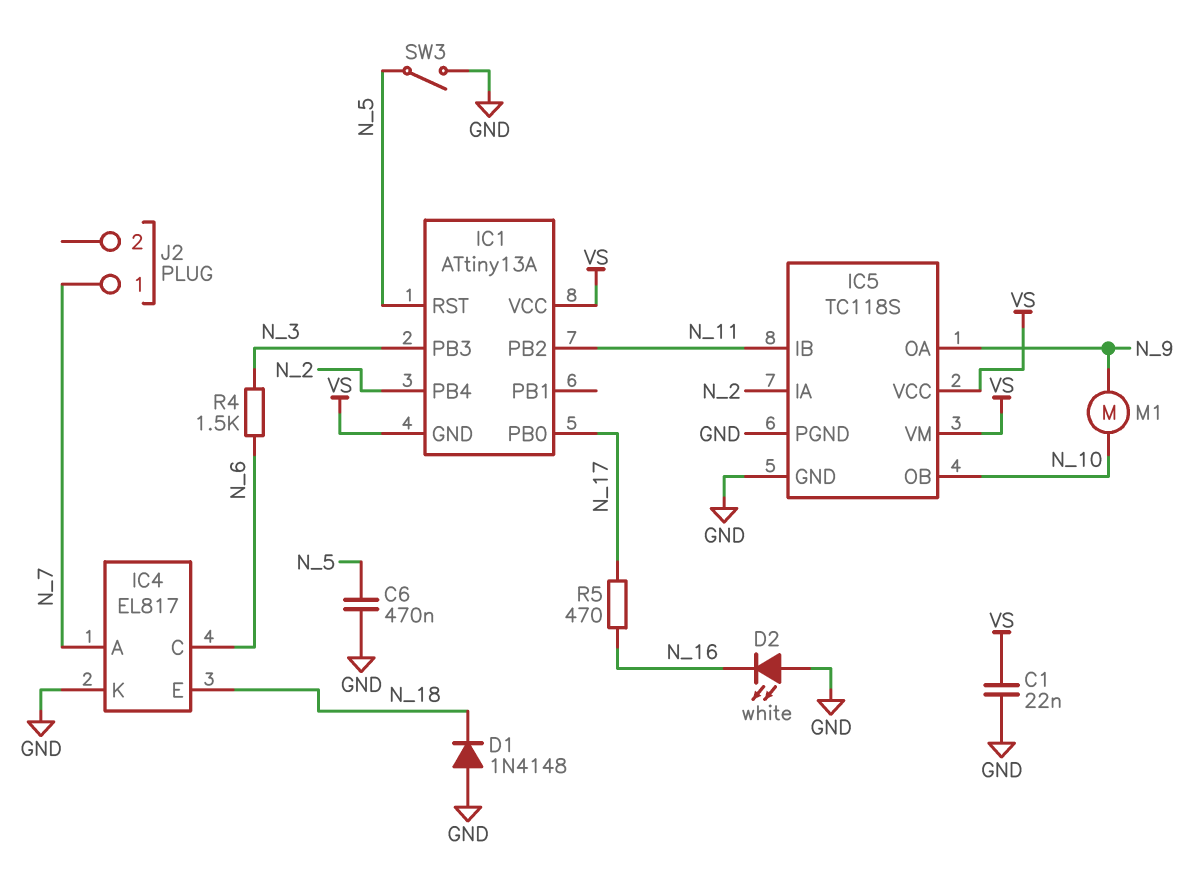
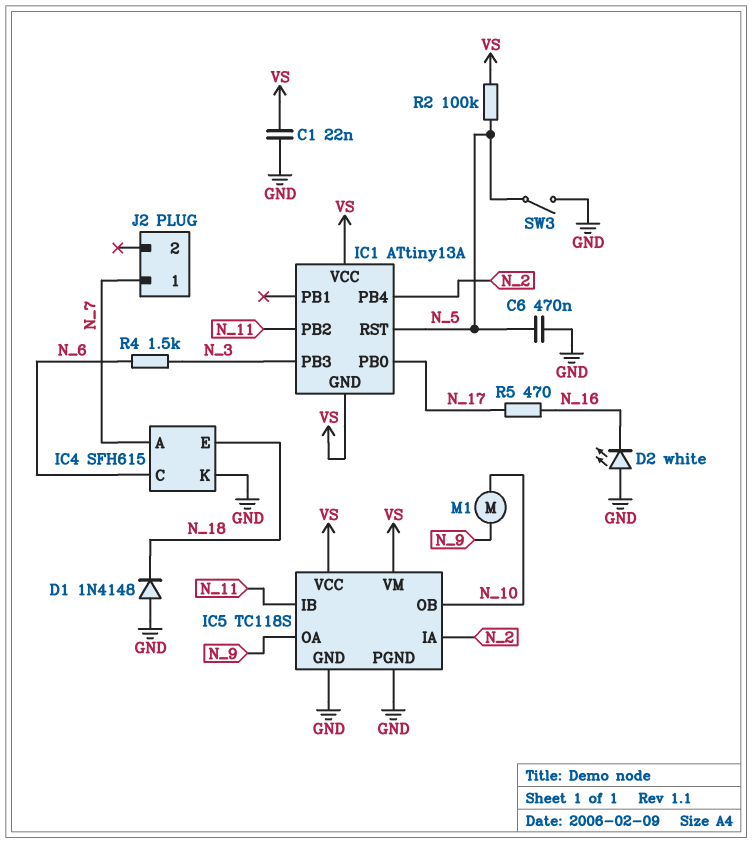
IC4: EL817 -> SFH615
R2: none -> 100k (N_5, VS)

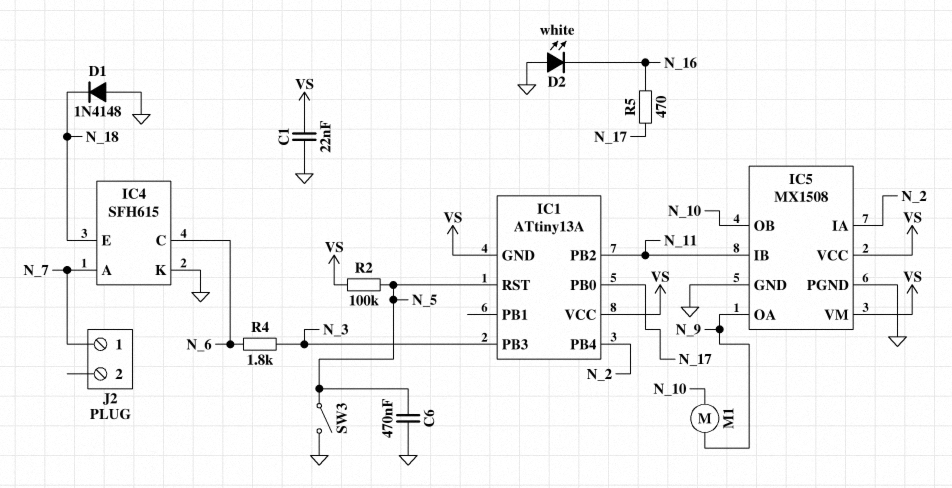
IC5: TC118S -> MX1508
R4: 1.5k (N_3, N_6) -> 1.8k (N_3, N_6)

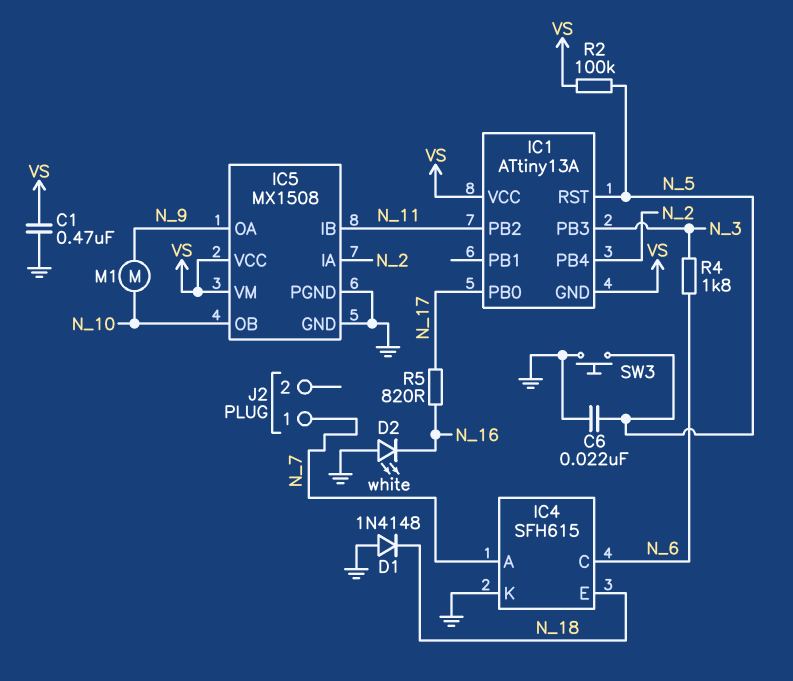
C1: 22nF (GND, VS) -> 470nF (GND, VS)
C6: 470nF (GND, N_5) -> 22nF (GND, N_5)
R5: 470 (N_16, N_17) -> 820 (N_16, N_17)
SW3: switch (GND, N_5) -> button (GND, N_5)

